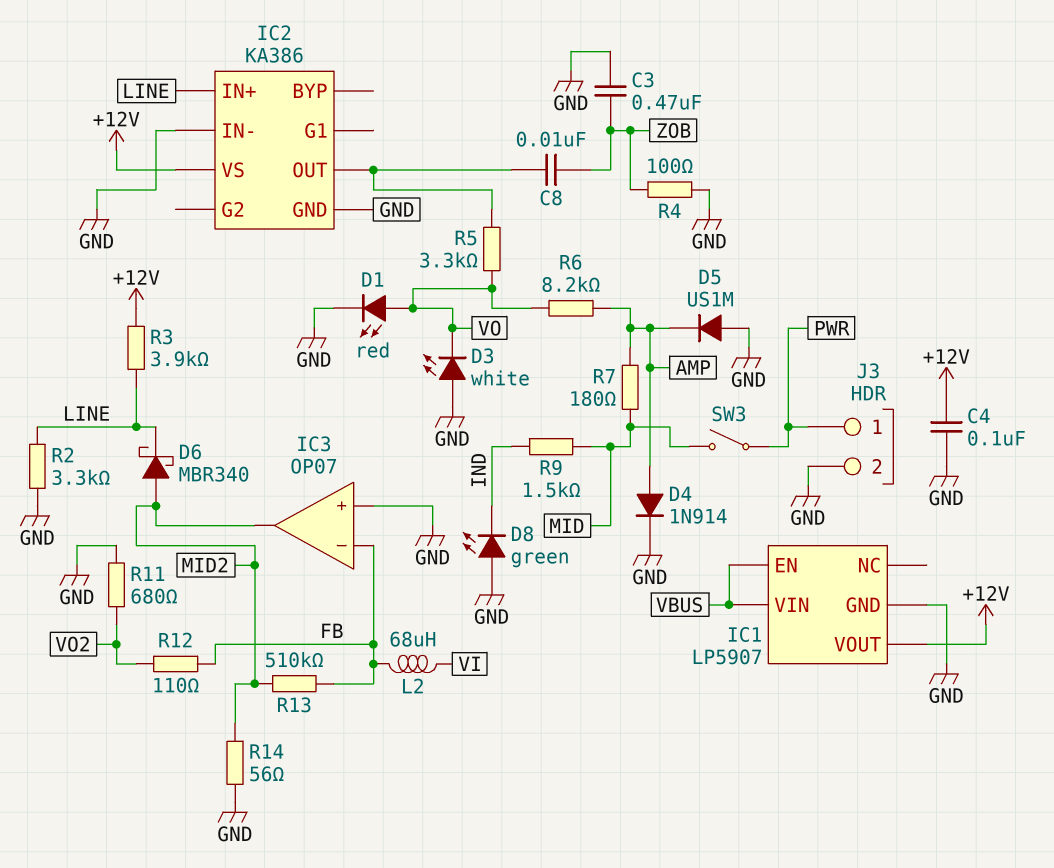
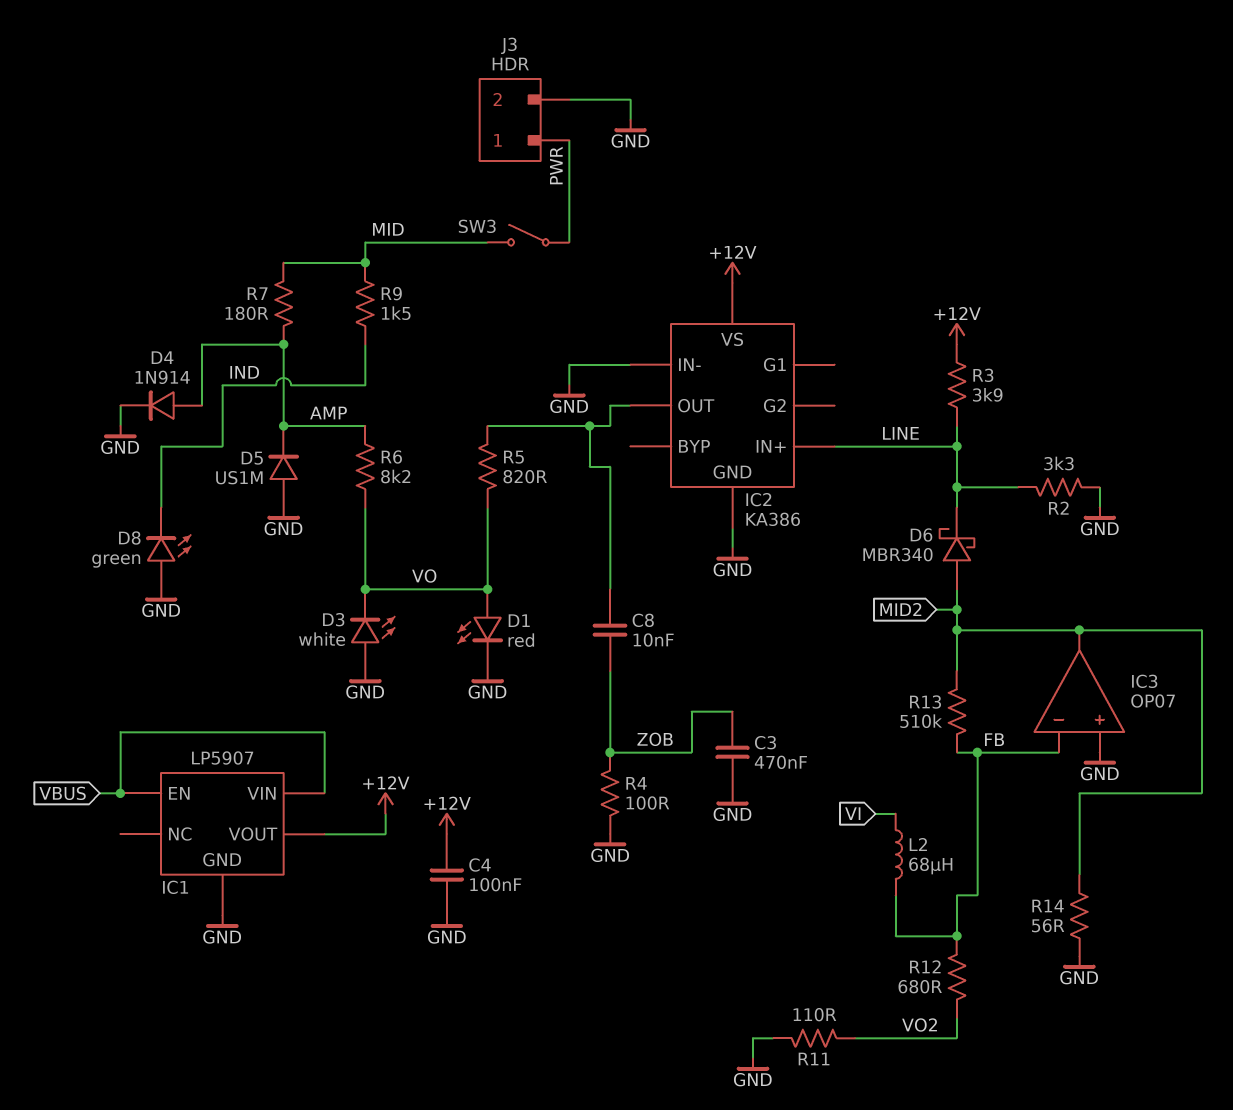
R5: 3.3k (IC2/OUT, VO) -> 820 (IC2/OUT, VO)
R11: 680 (GND, VO2) -> 110 (GND, VO2)
R12: 110 (FB, VO2) -> 680 (FB, VO2)

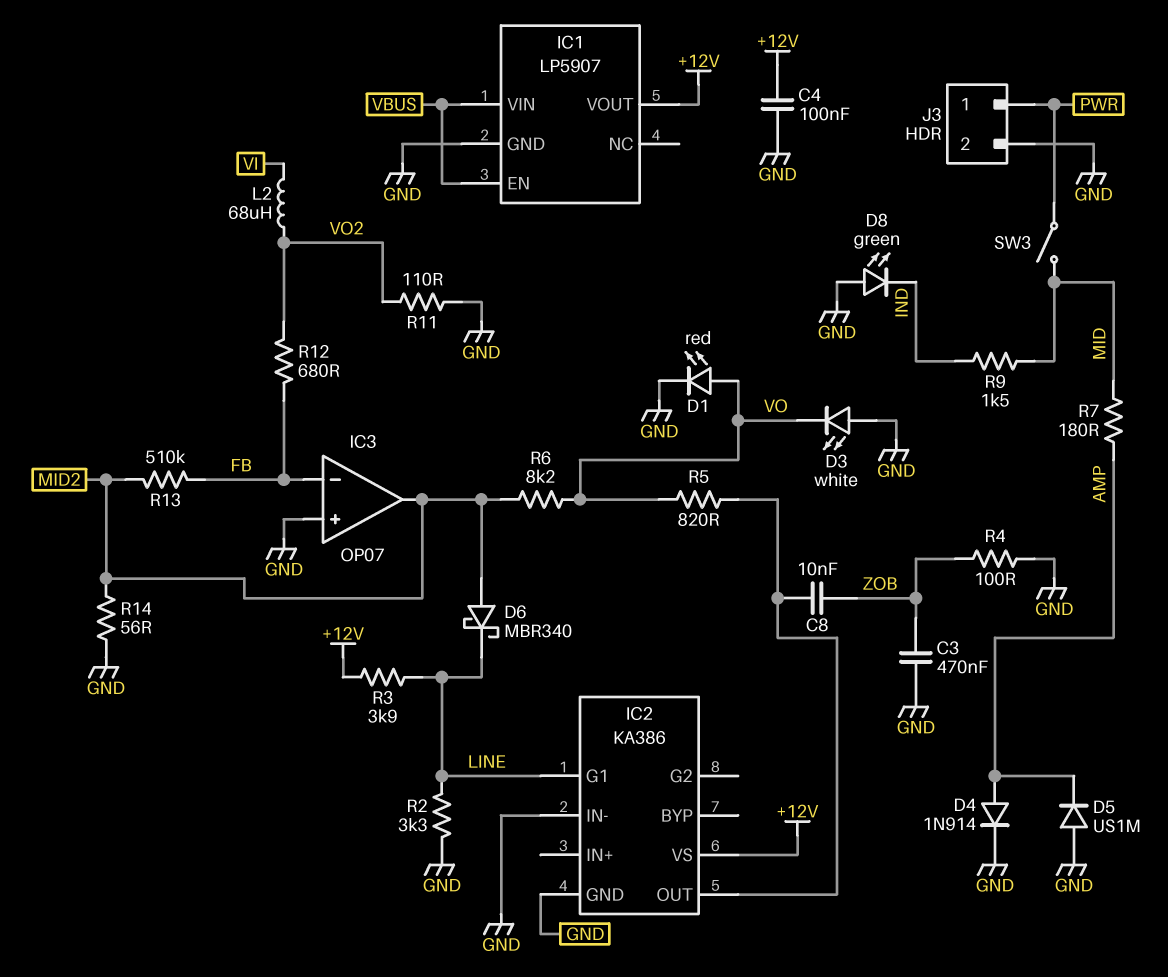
IC2 pin G1: none -> LINE
IC2 pin IN+: LINE -> none
L2: 68uH (FB, VI) -> 68uH (VI, VO2)
R6: 8.2k (AMP, VO) -> 8.2k (MID2, VO)

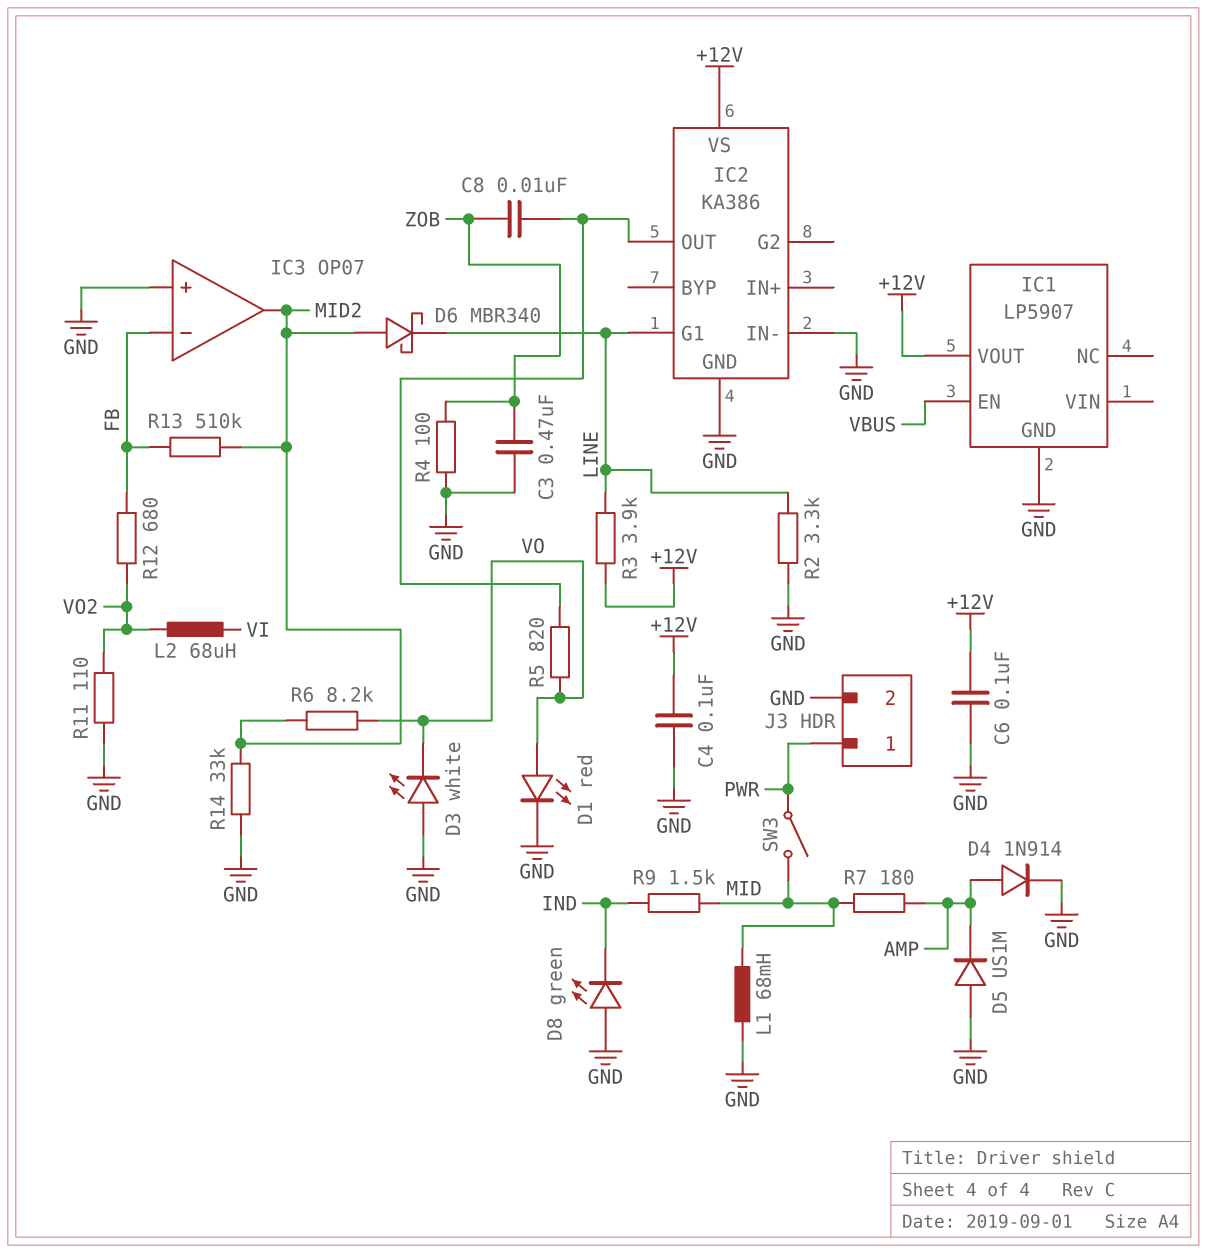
C6: none -> 100nF (+12V, GND)
IC1 pin VIN: VBUS -> none
L1: none -> 68mH (GND, MID)
R14: 56 (GND, MID2) -> 33k (GND, MID2)

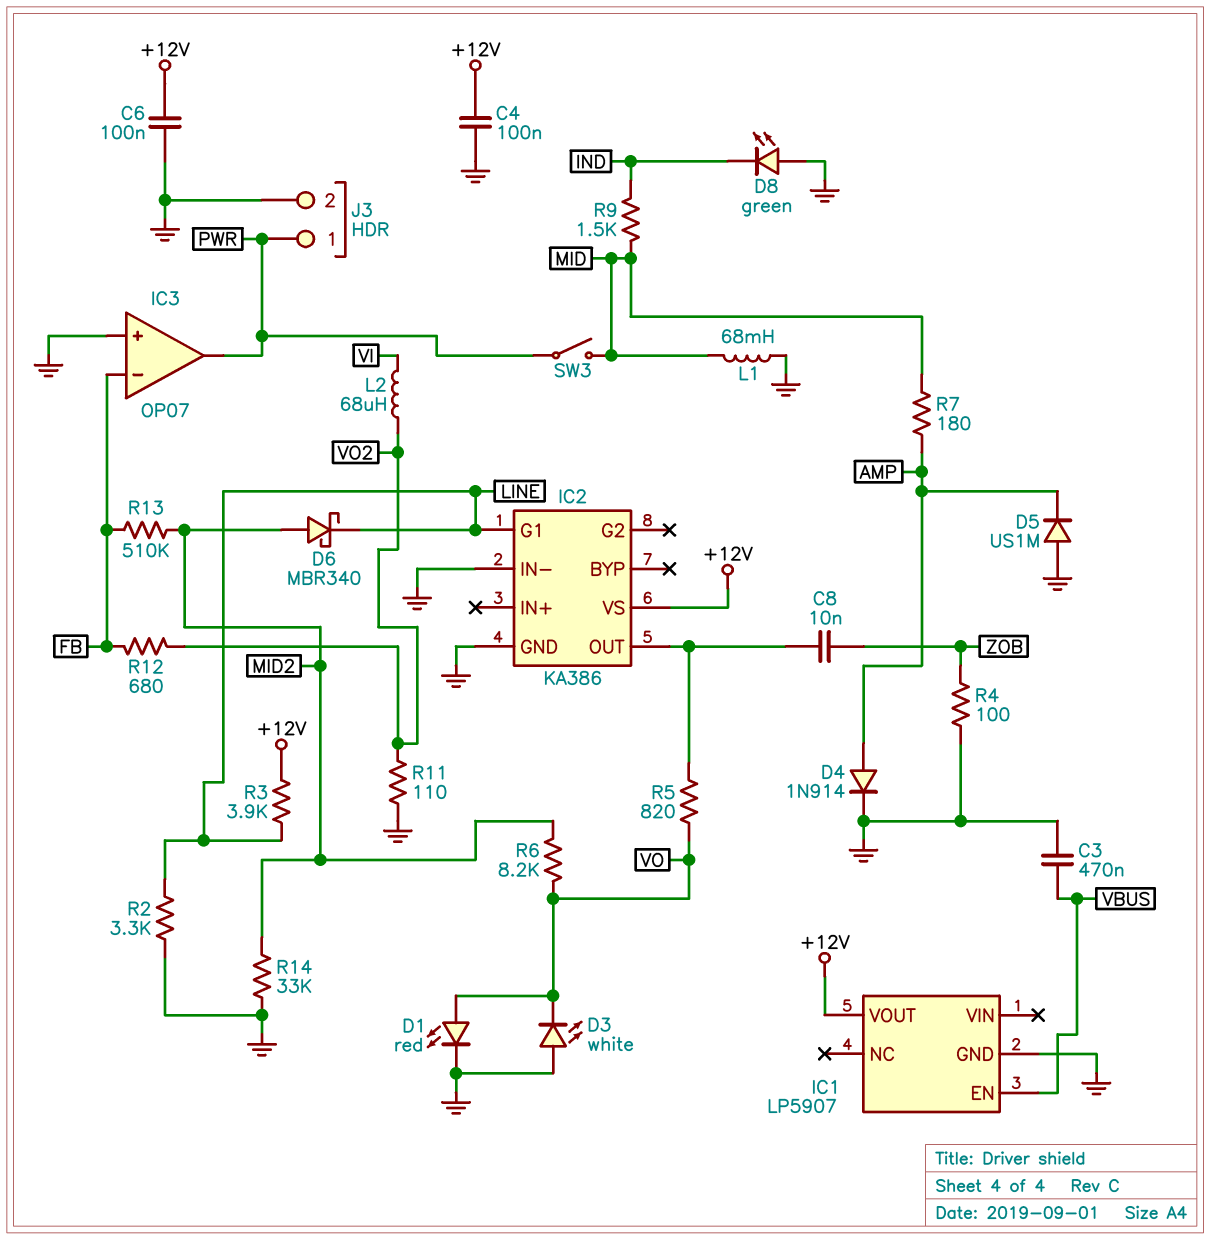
C3: 470nF (GND, ZOB) -> 470nF (GND, VBUS)
IC3 pin out: MID2 -> PWR

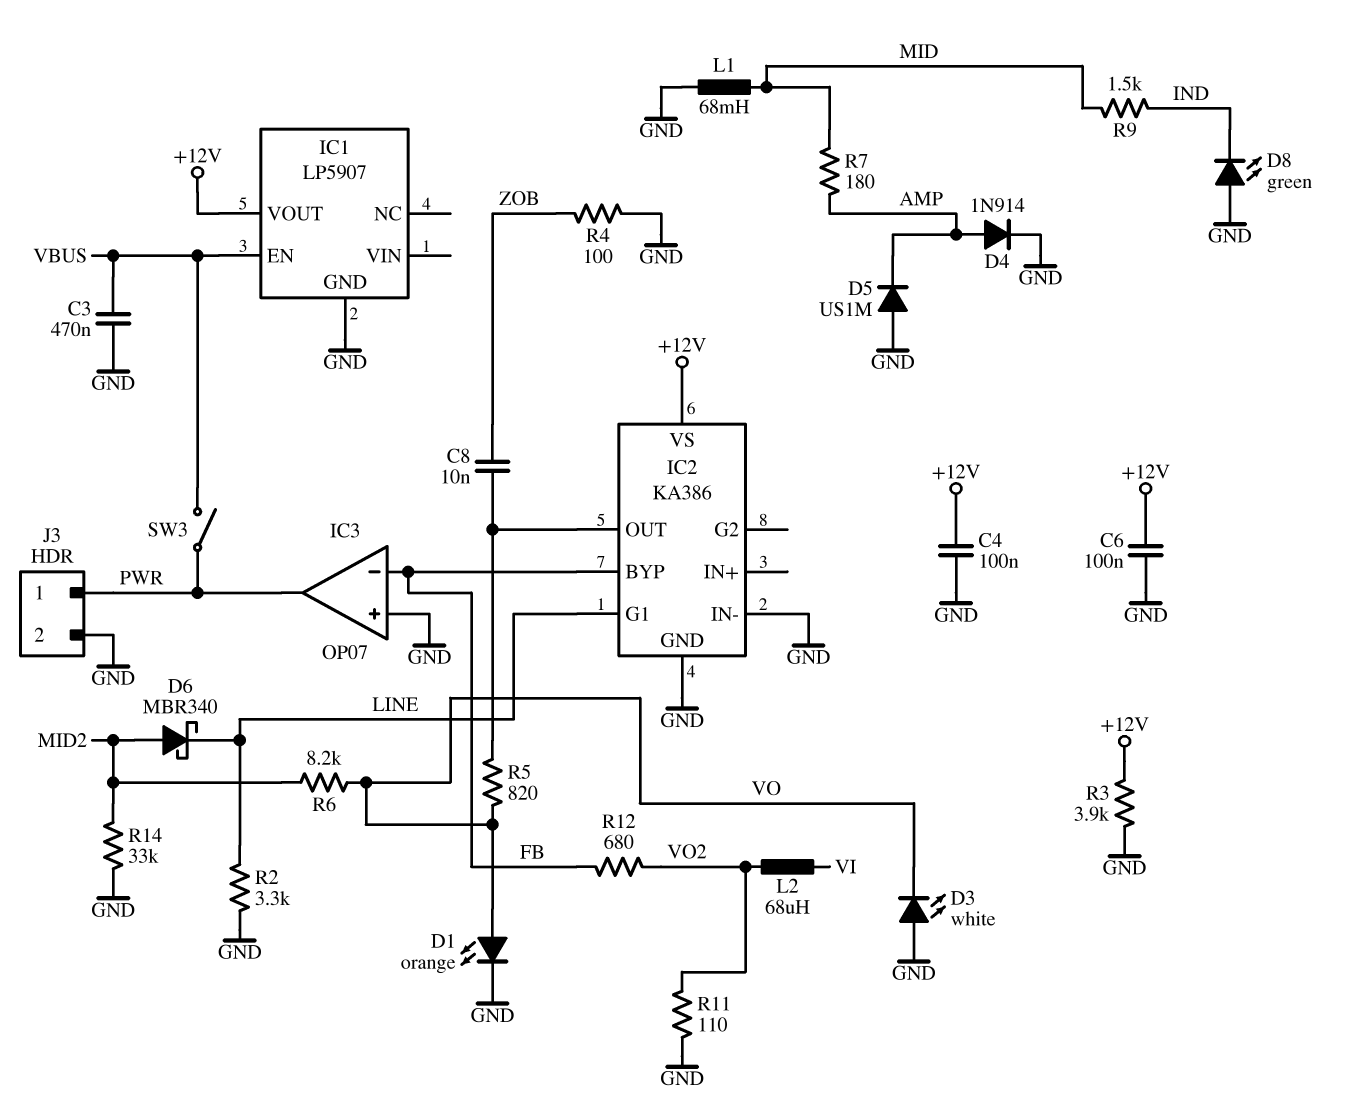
D1: LED red (A VO, K GND) -> LED orange (A VO, K GND)
IC2 pin BYP: none -> FB
R3: 3.9k (+12V, LINE) -> 3.9k (+12V, GND)
R13: 510k (FB, MID2) -> none
SW3: switch (MID, PWR) -> switch (PWR, VBUS)

